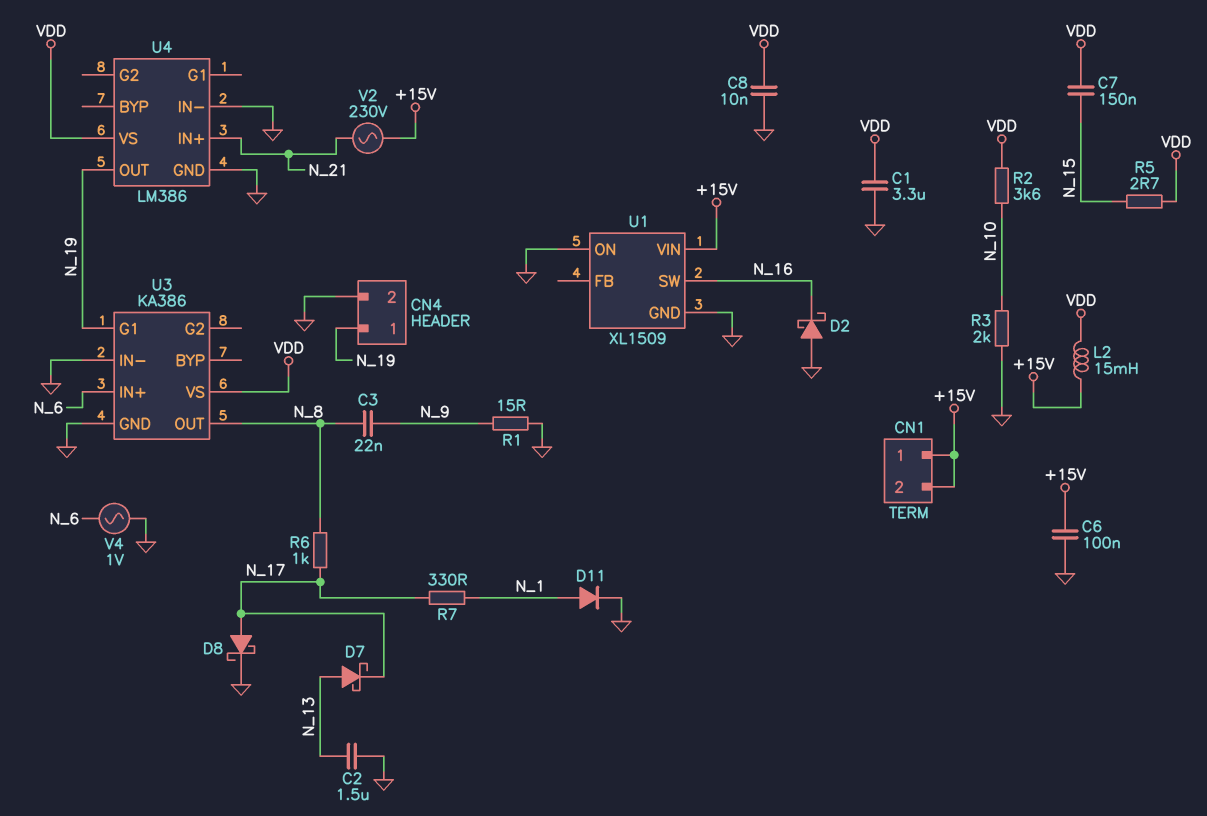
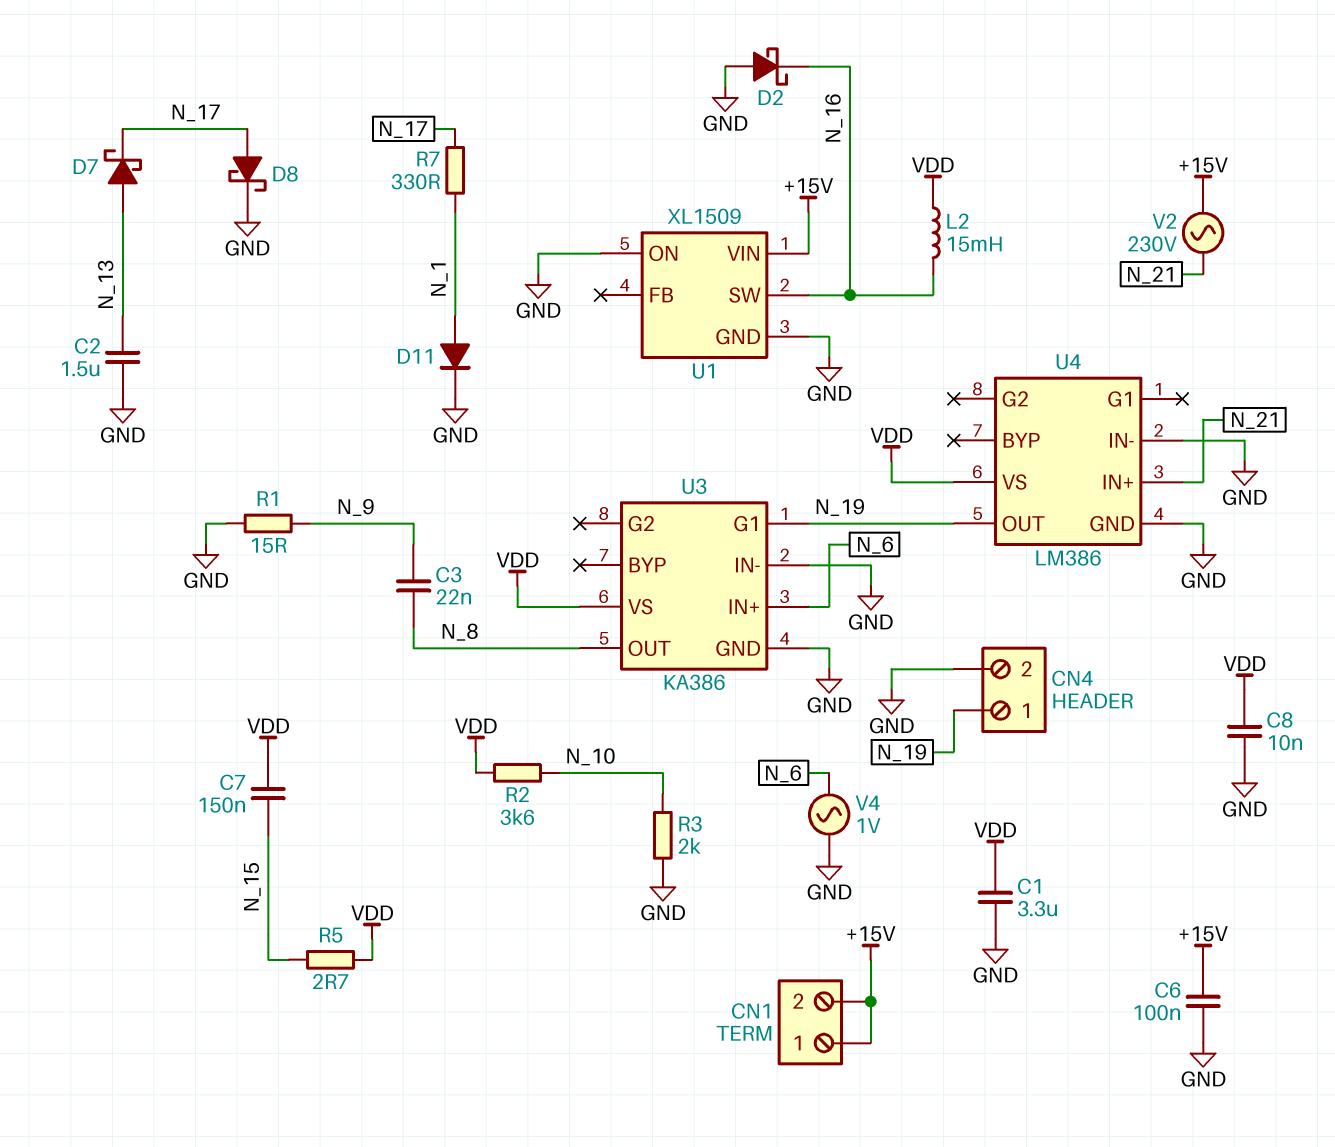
L2: 15mH (+15V, VDD) -> 15mH (N_16, VDD)
R6: 1k (N_8, N_17) -> none

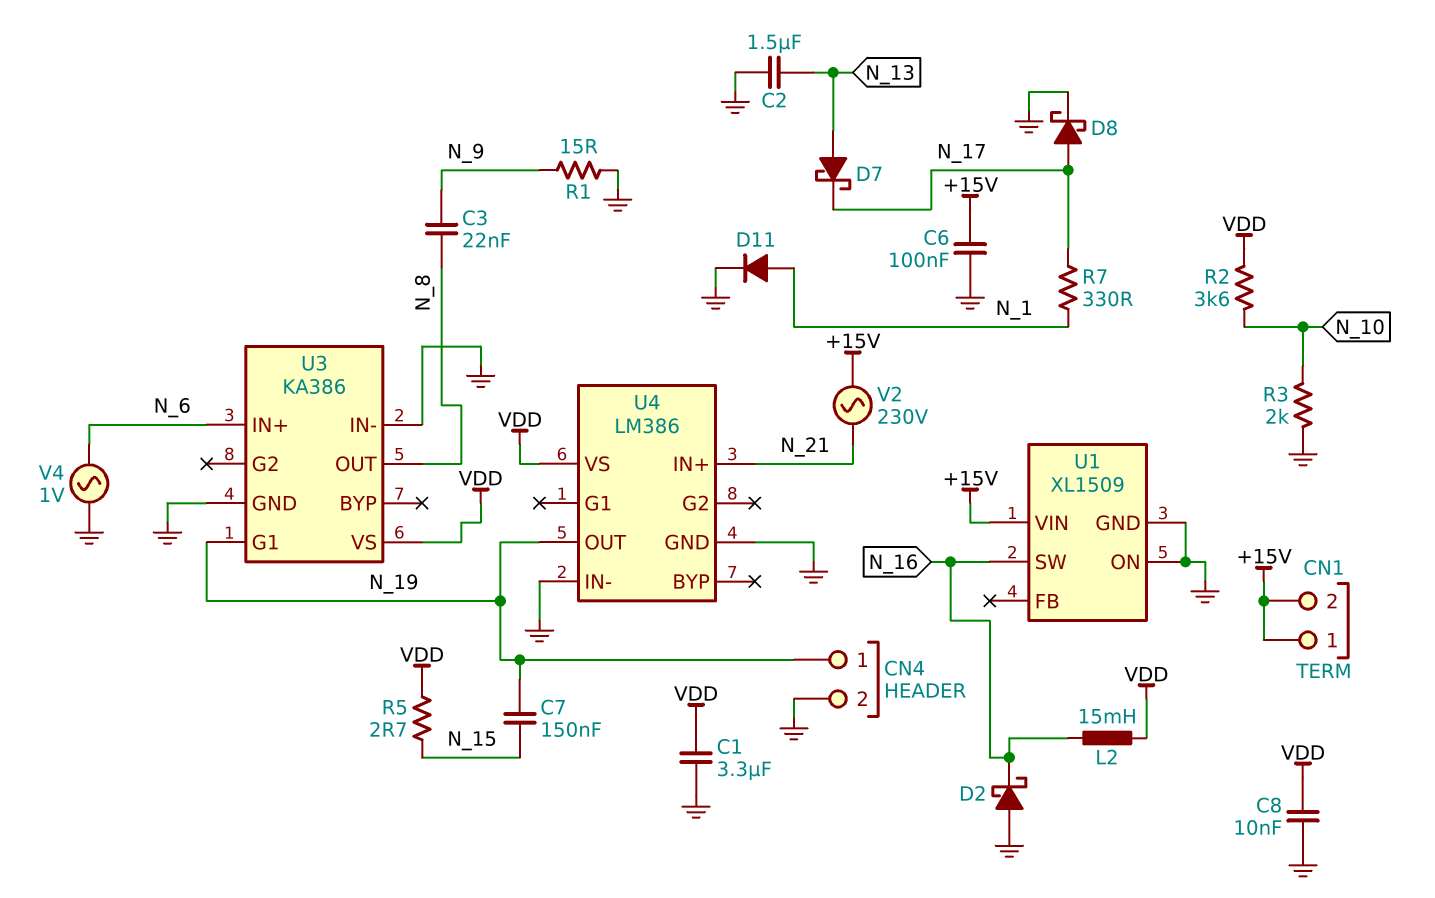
C7: 150nF (N_15, VDD) -> 150nF (N_15, N_19)

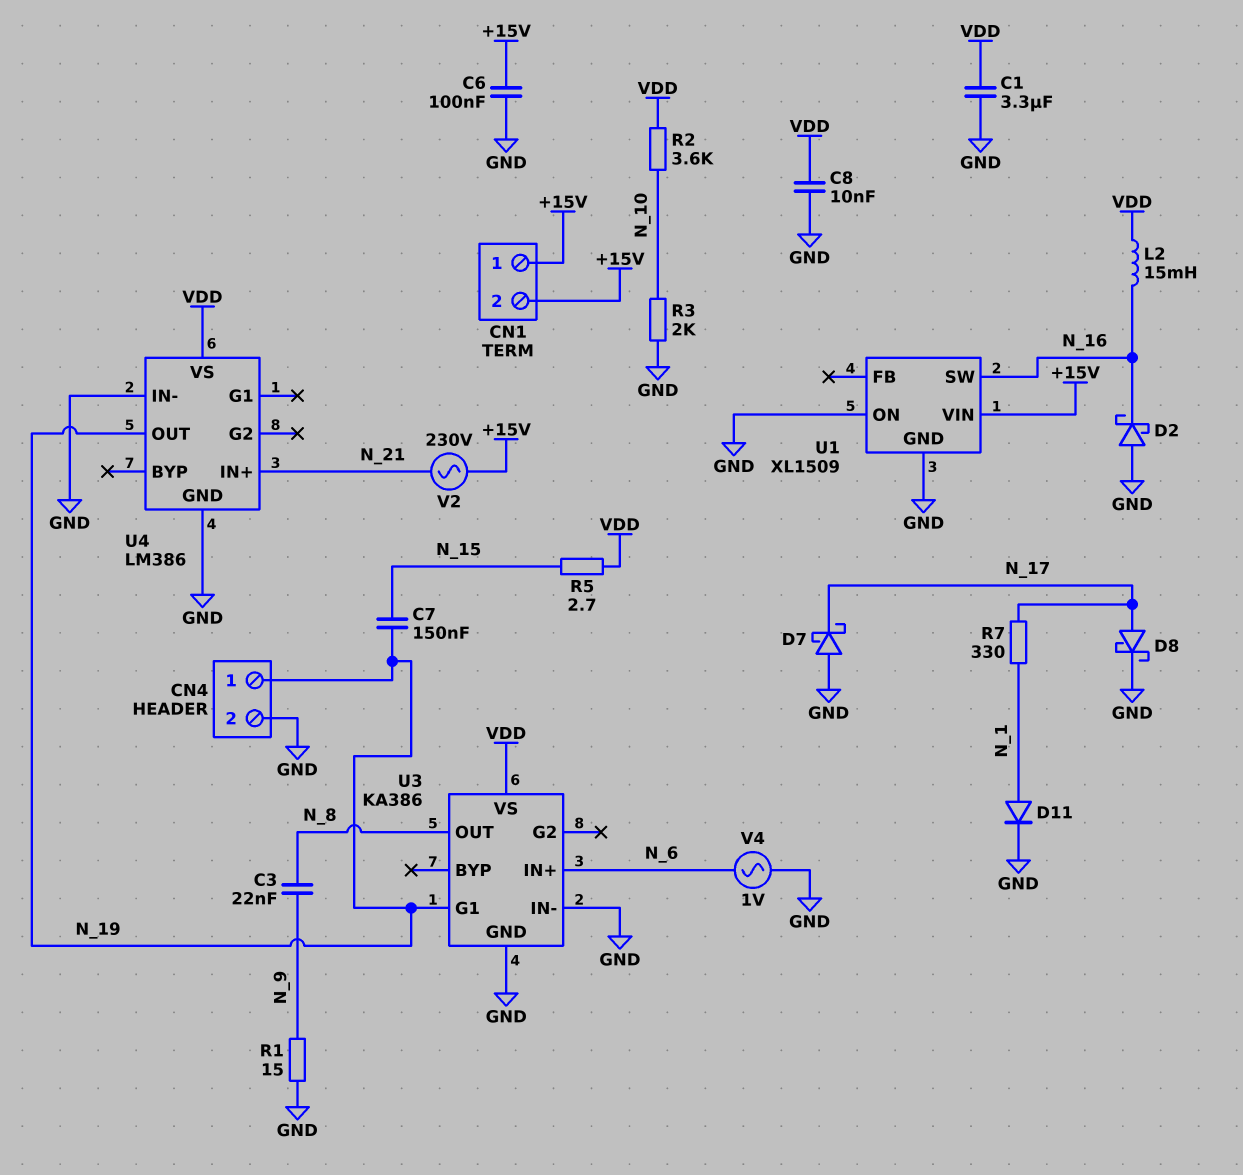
C2: 1.5uF (GND, N_13) -> none
D7: schottky (A N_13, K N_17) -> schottky (A GND, K N_17)

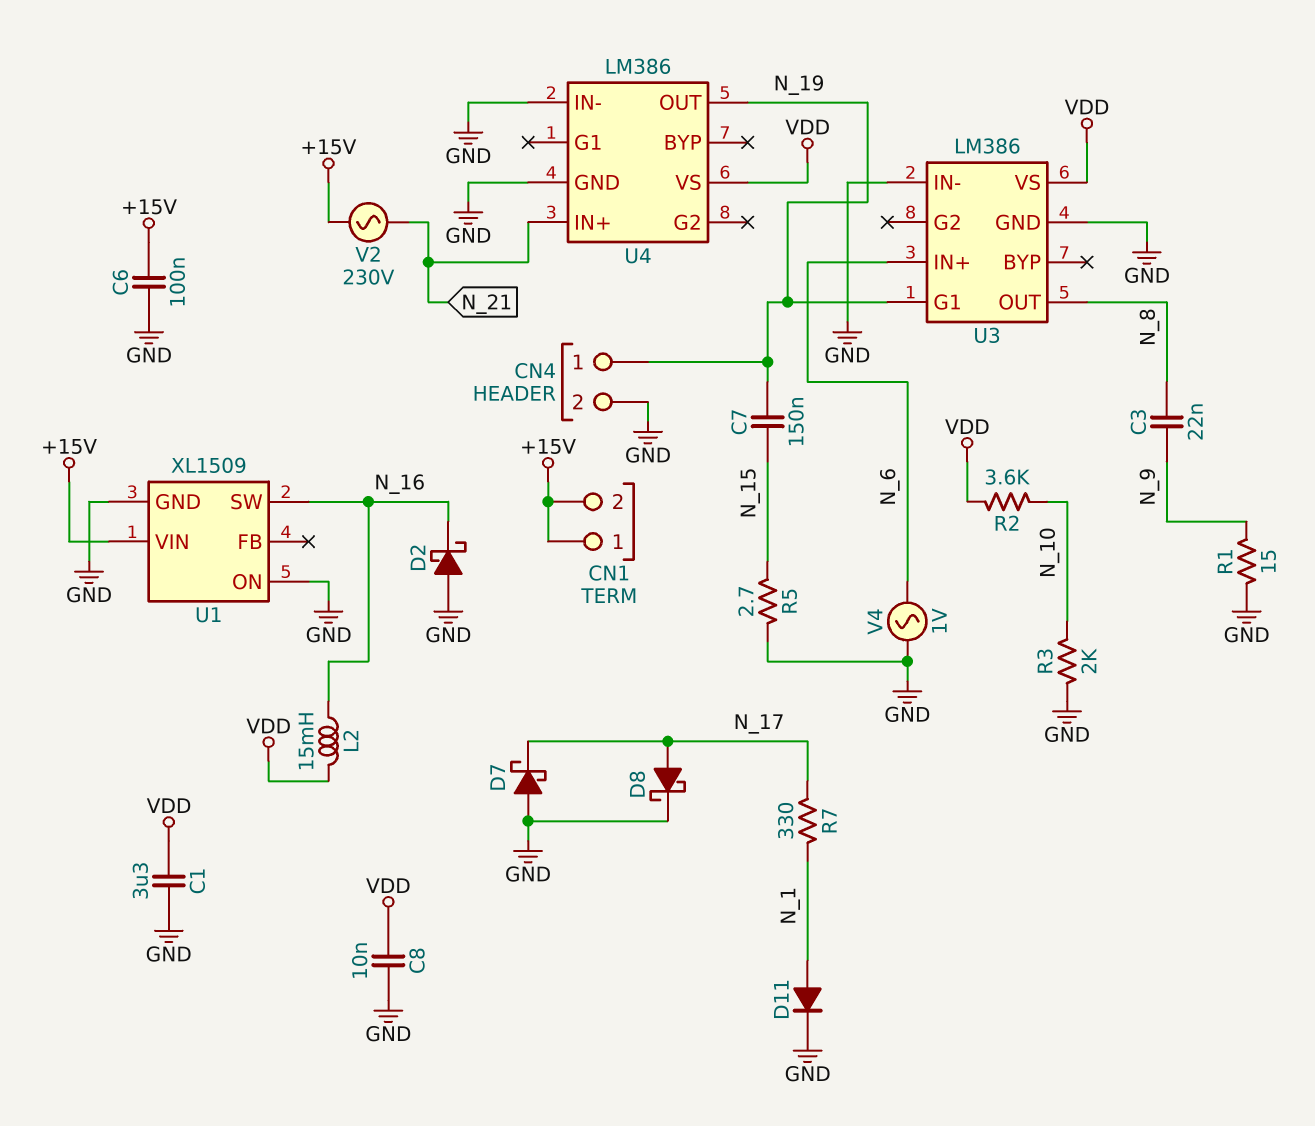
R5: 2.7 (N_15, VDD) -> 2.7 (GND, N_15)
U3: KA386 -> LM386

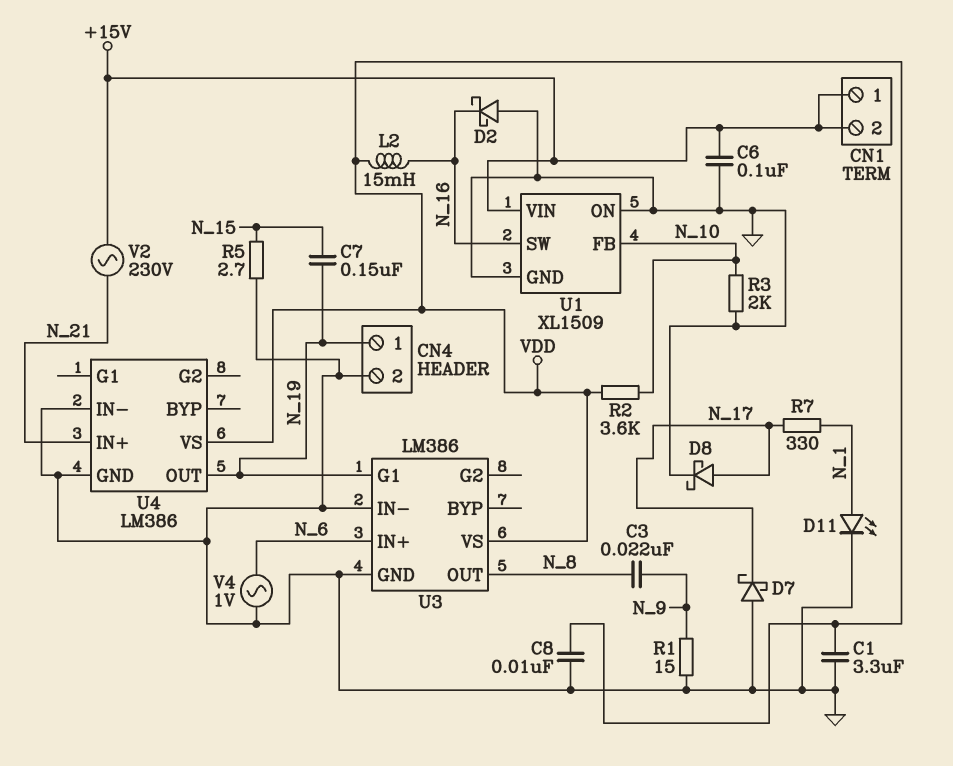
D11: diode (A N_1, K GND) -> LED (A N_1, K GND)
U1 pin FB: none -> N_10

